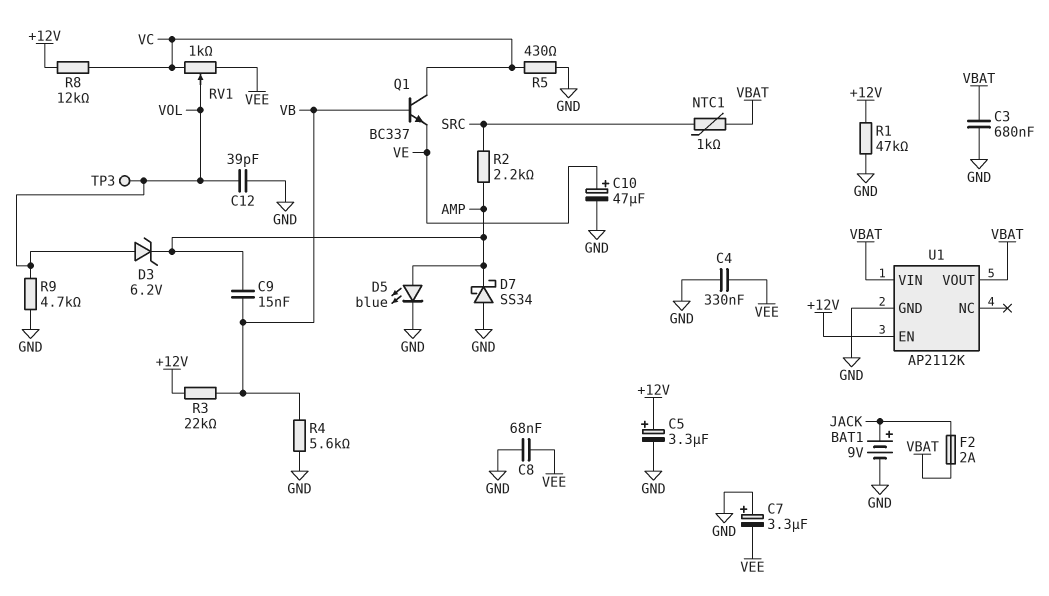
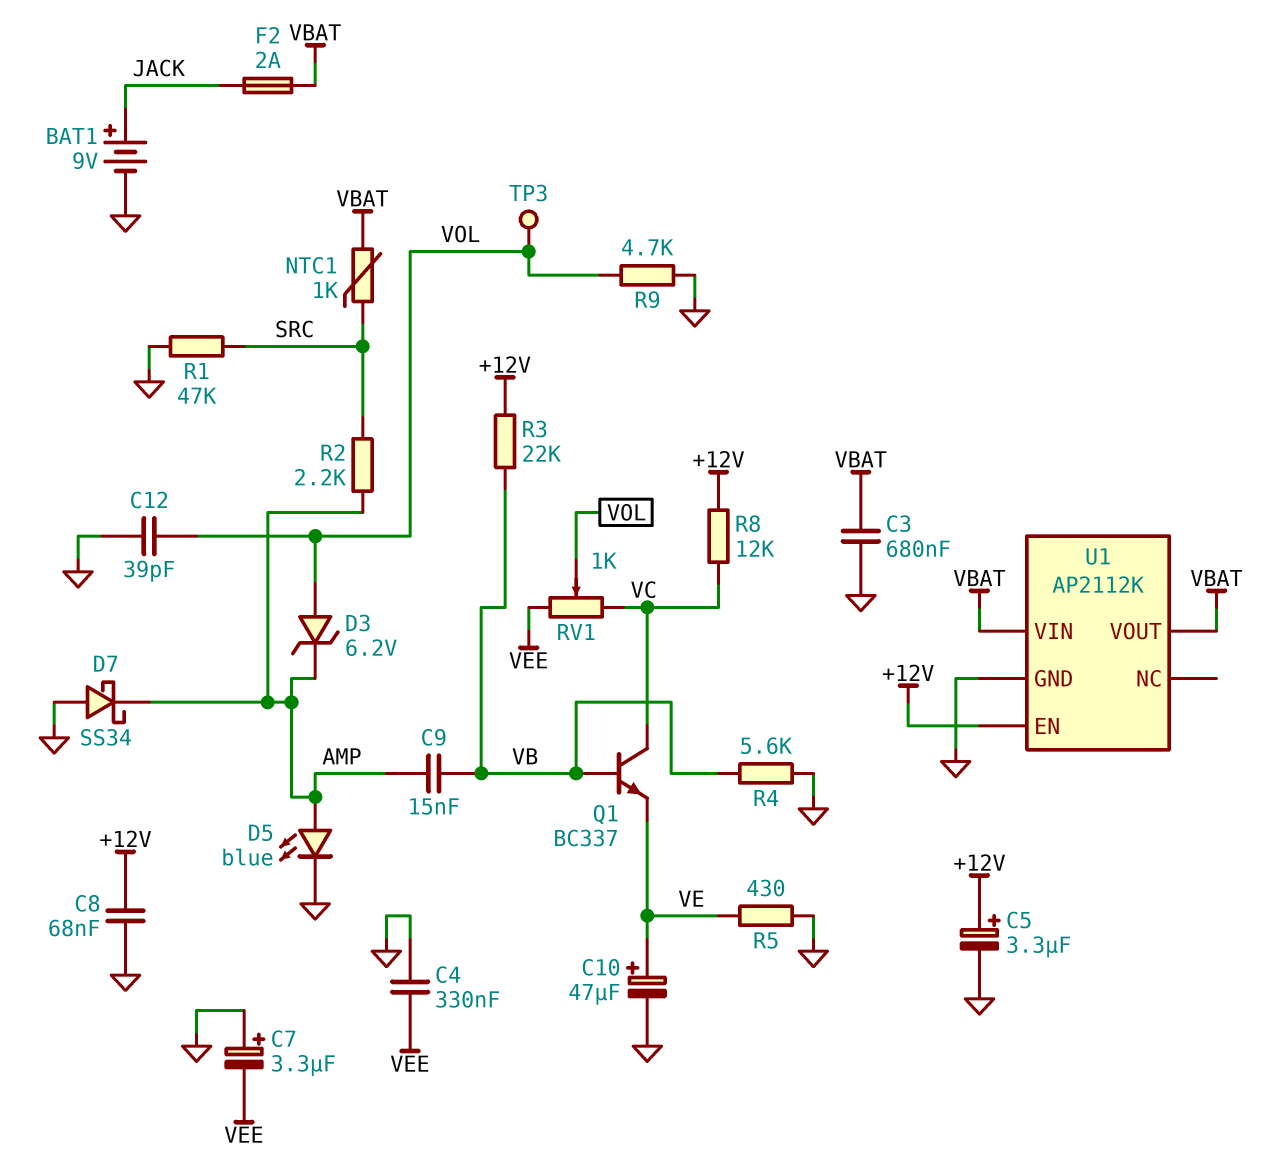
C8: 68nF (GND, VEE) -> 68nF (+12V, GND)
R1: 47k (+12V, GND) -> 47k (GND, SRC)
R5: 430 (GND, VC) -> 430 (GND, VE)

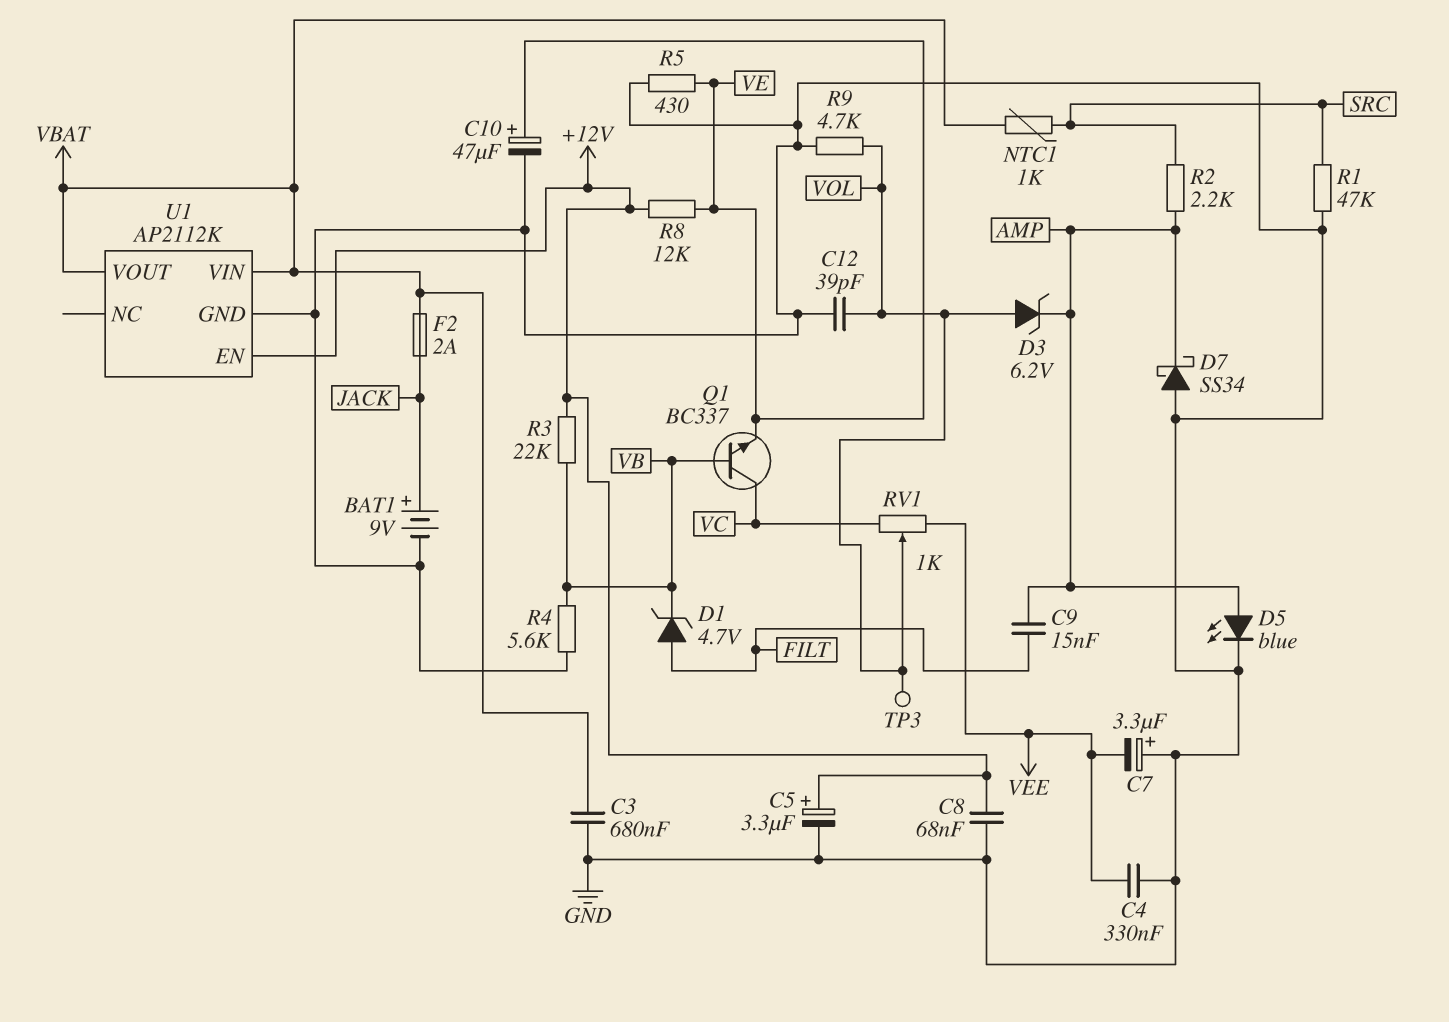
C9: 15nF (AMP, VB) -> 15nF (AMP, FILT)
D1: none -> zener 4.7V (A FILT, K VB)
R8: 12k (+12V, VC) -> 12k (+12V, VE)

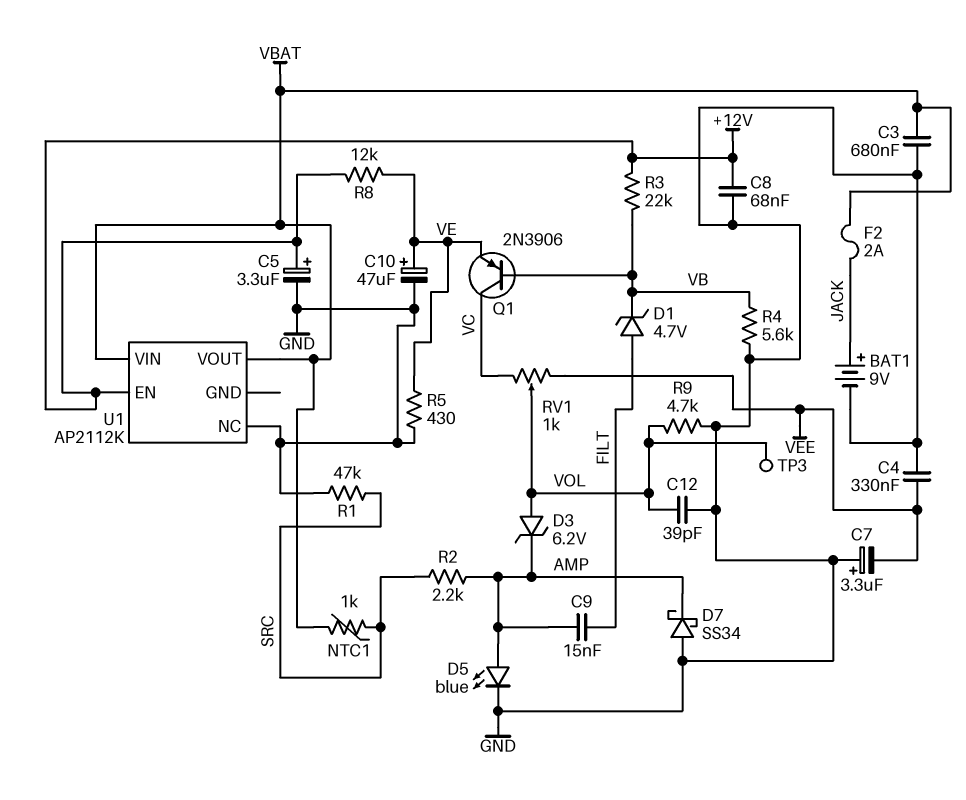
Q1: NPN BC337 (B VB, C VC, E VE) -> PNP 2N3906 (B VB, C VC, E VE)
U1 pin GND: GND -> none
U1 pin NC: none -> GND

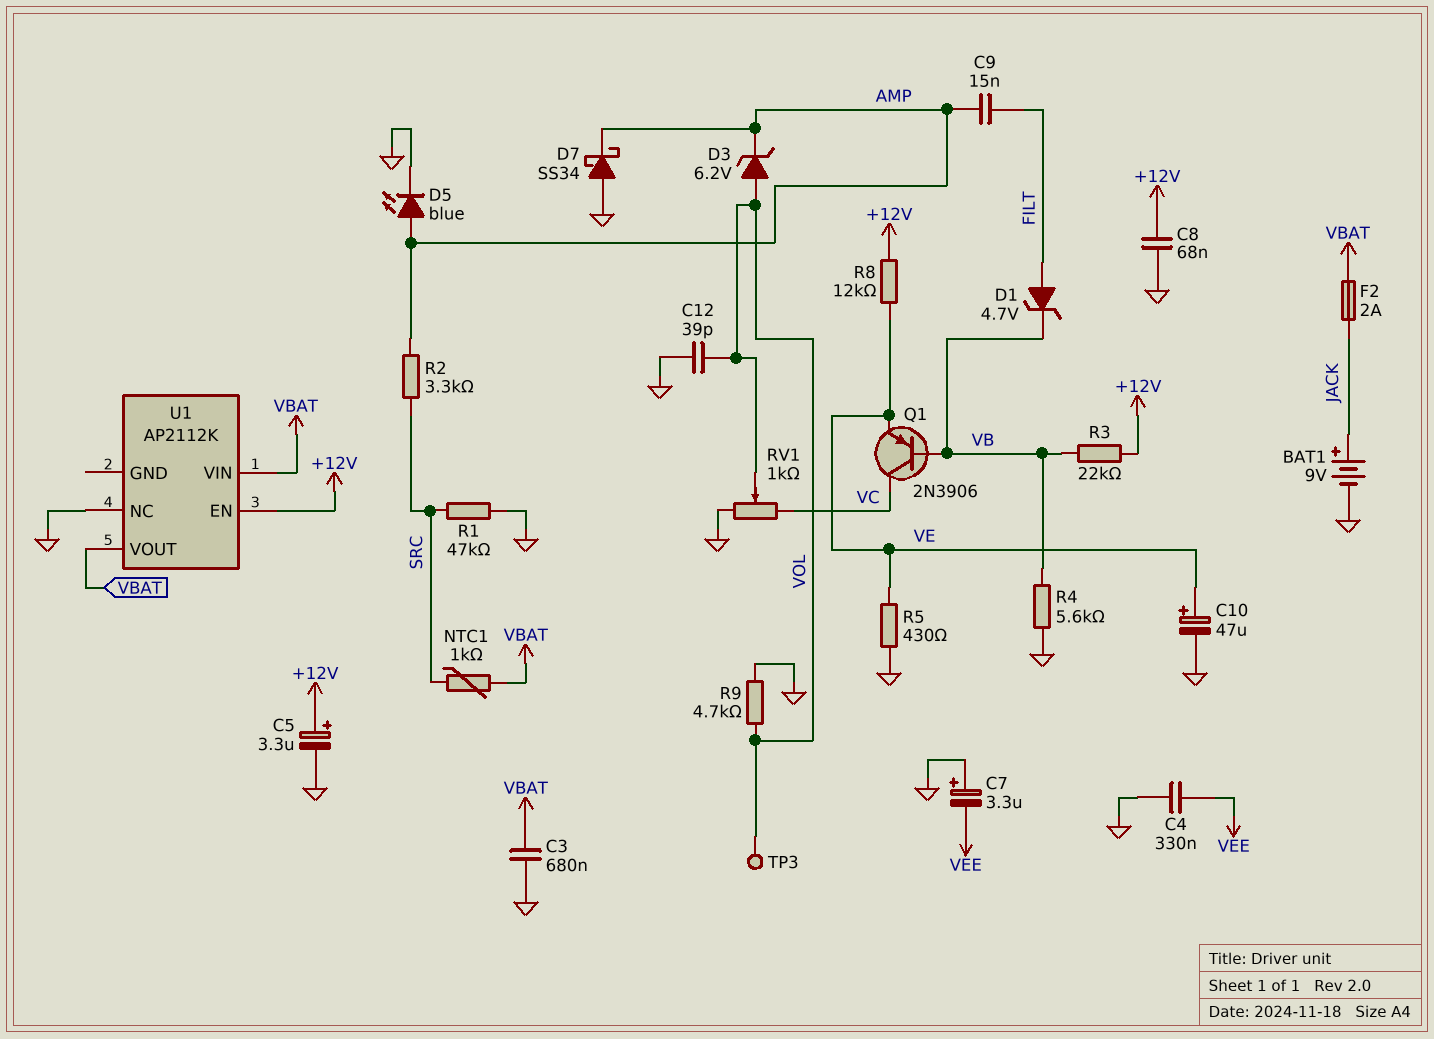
R2: 2.2k (AMP, SRC) -> 3.3k (AMP, SRC)
RV1: 1k (VC, VEE, wiper VOL) -> 1k (GND, VC, wiper VOL)

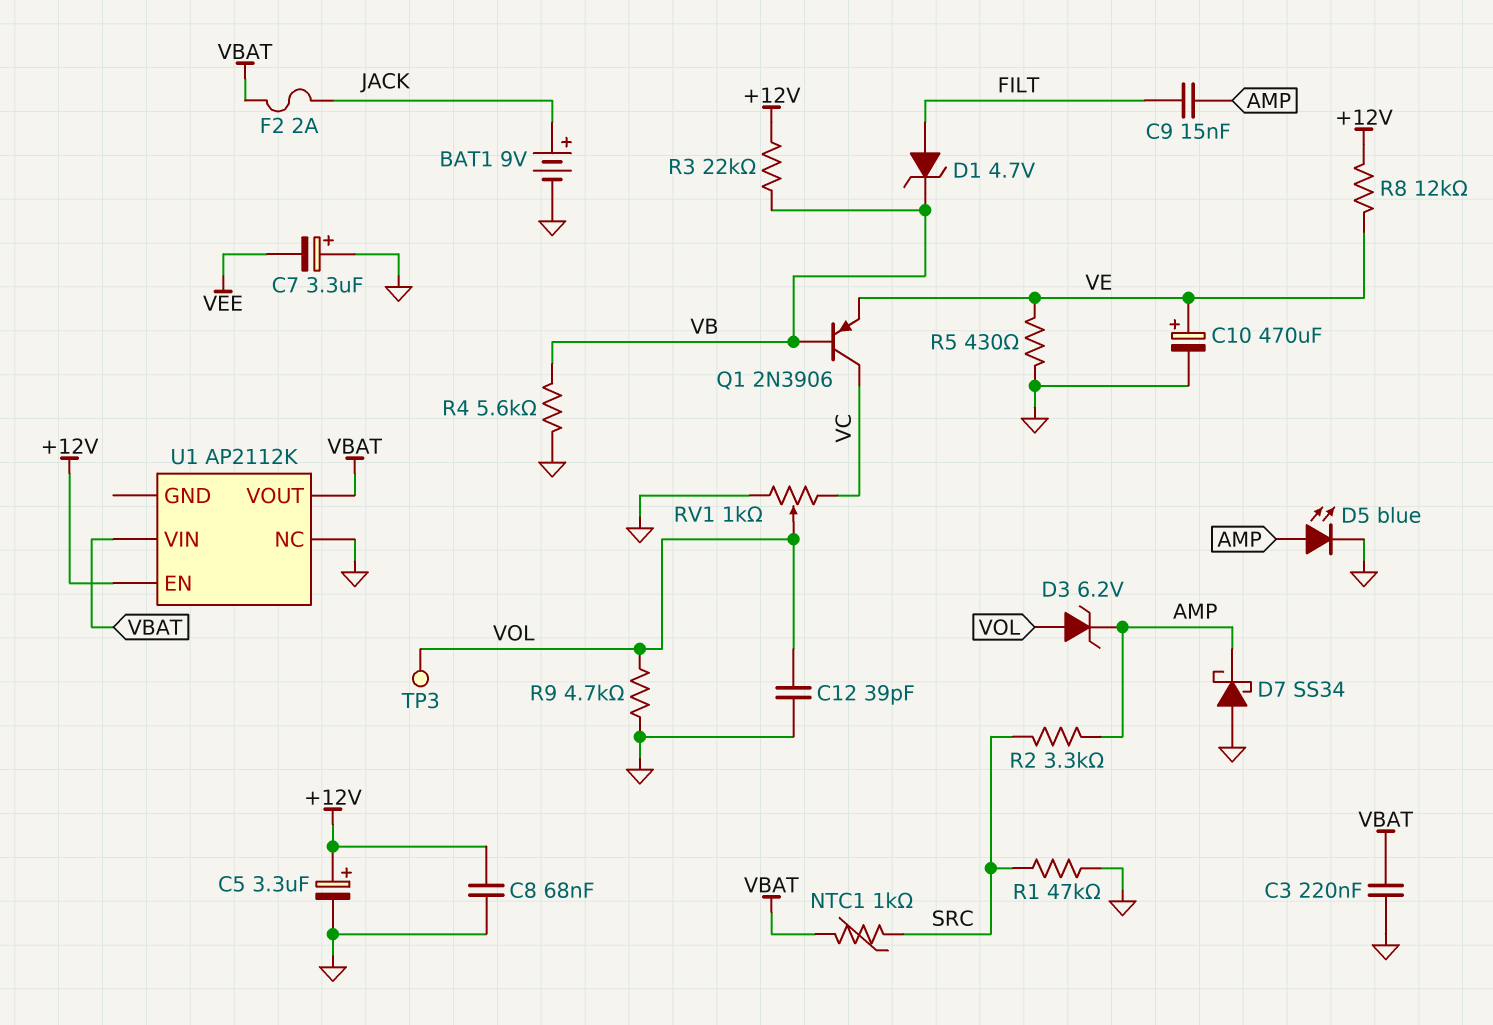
C3: 680nF (GND, VBAT) -> 220nF (GND, VBAT)
C4: 330nF (GND, VEE) -> none
C10: 47uF (plus VE, minus GND) -> 470uF (plus VE, minus GND)

